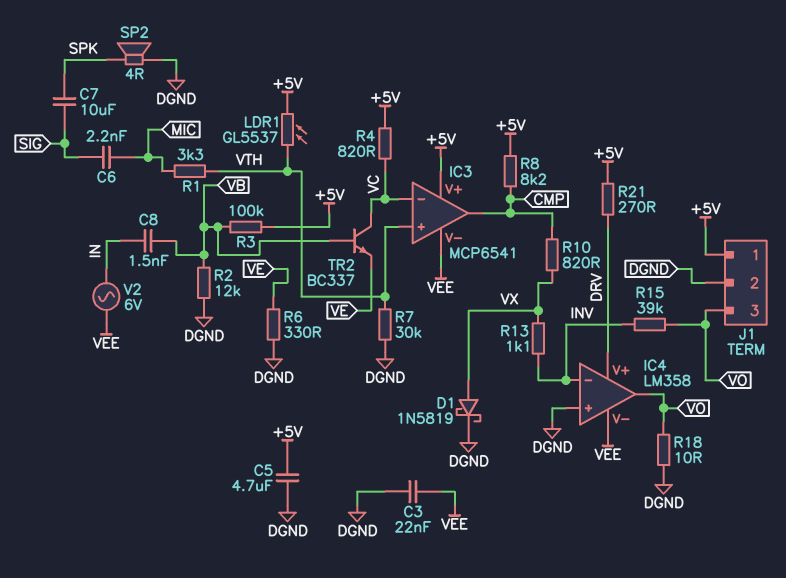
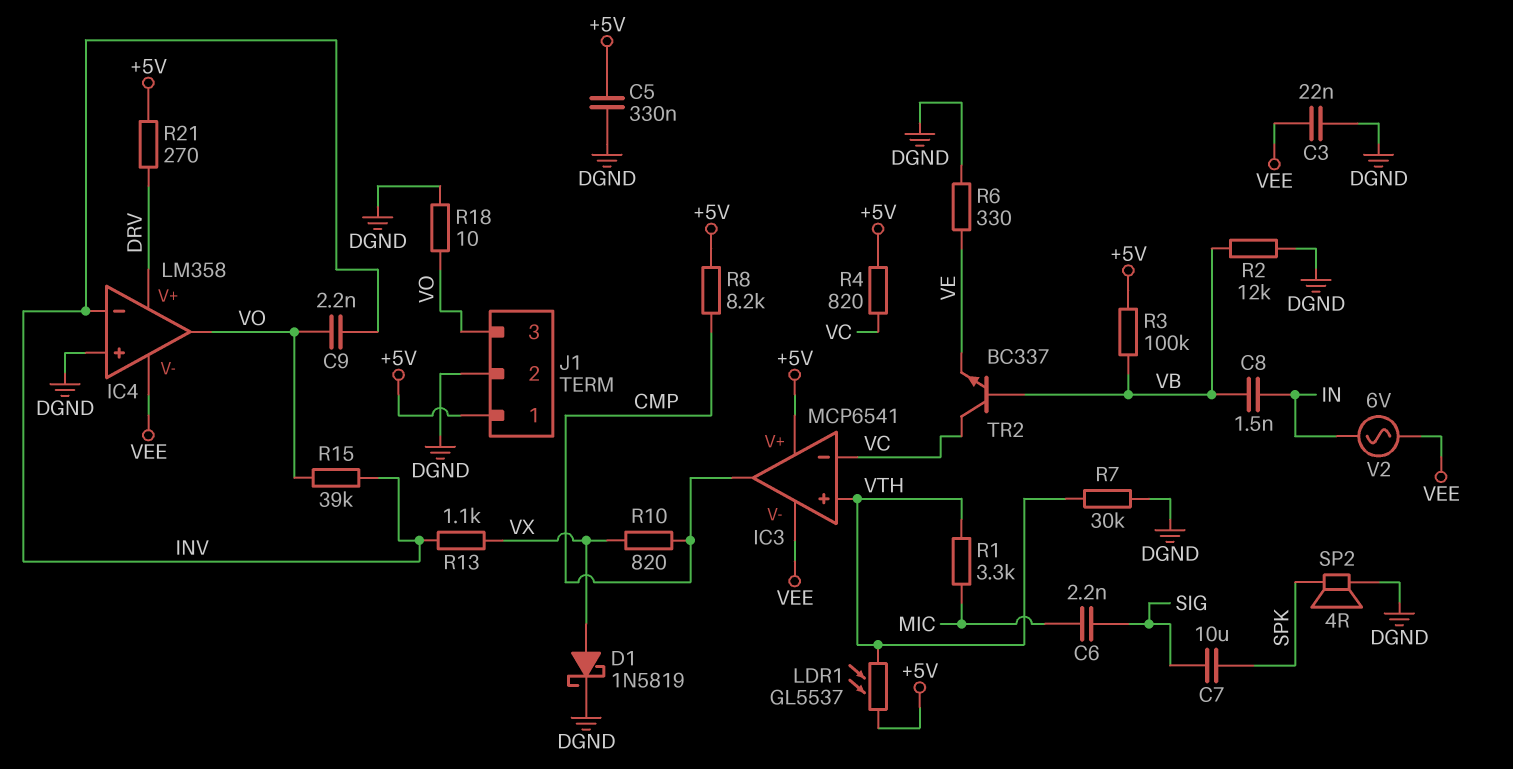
C5: 4.7uF (+5V, DGND) -> 330nF (+5V, DGND)
C9: none -> 2.2nF (INV, VO)

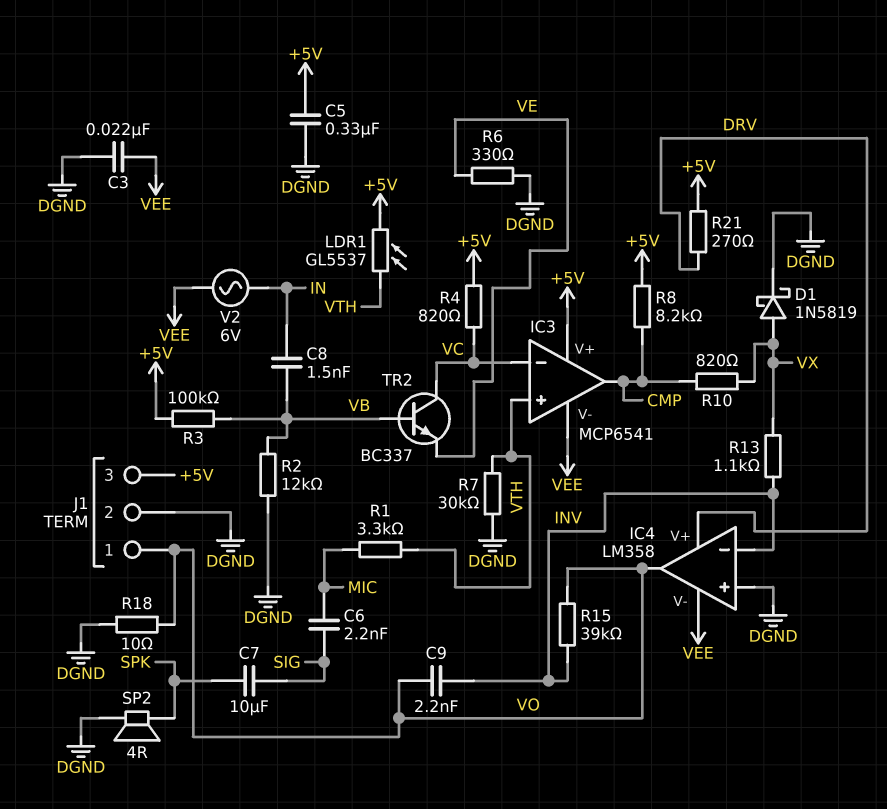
J1 pin 1: +5V -> VO
J1 pin 3: VO -> +5V

